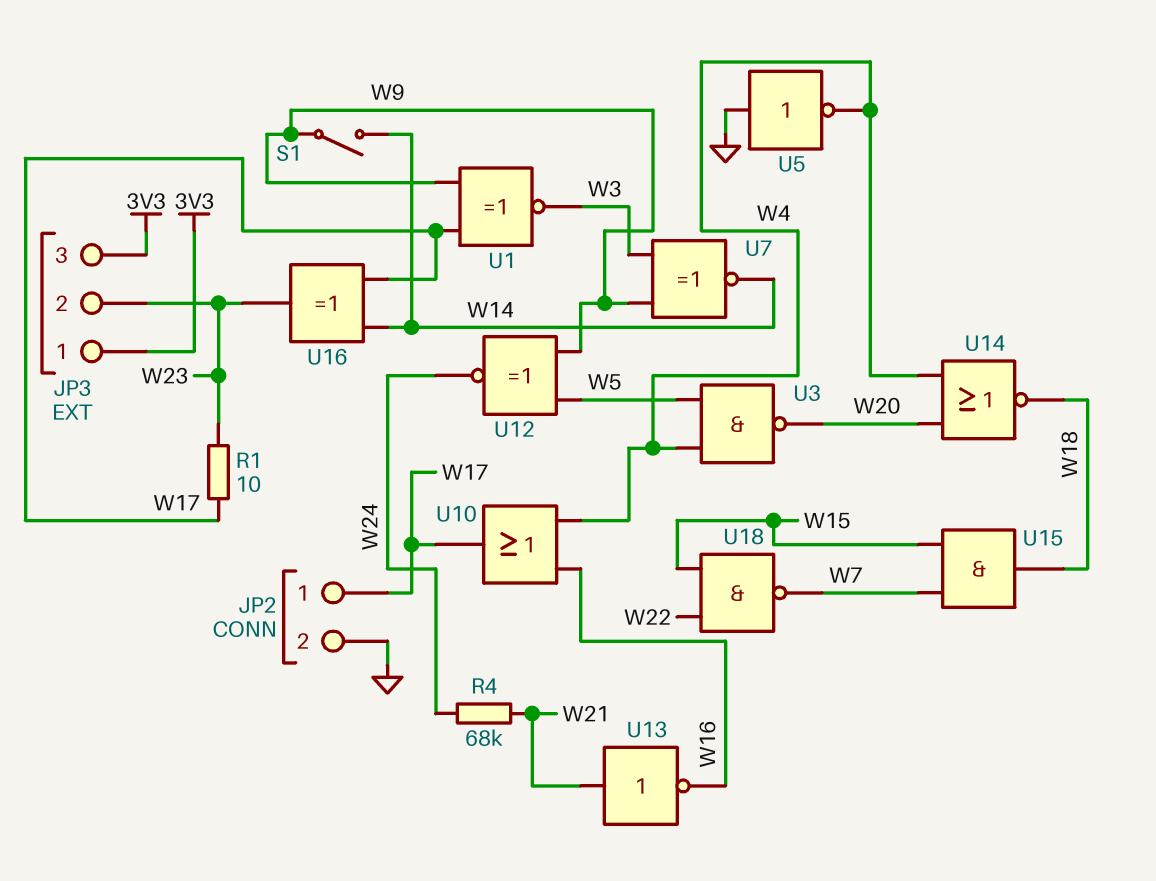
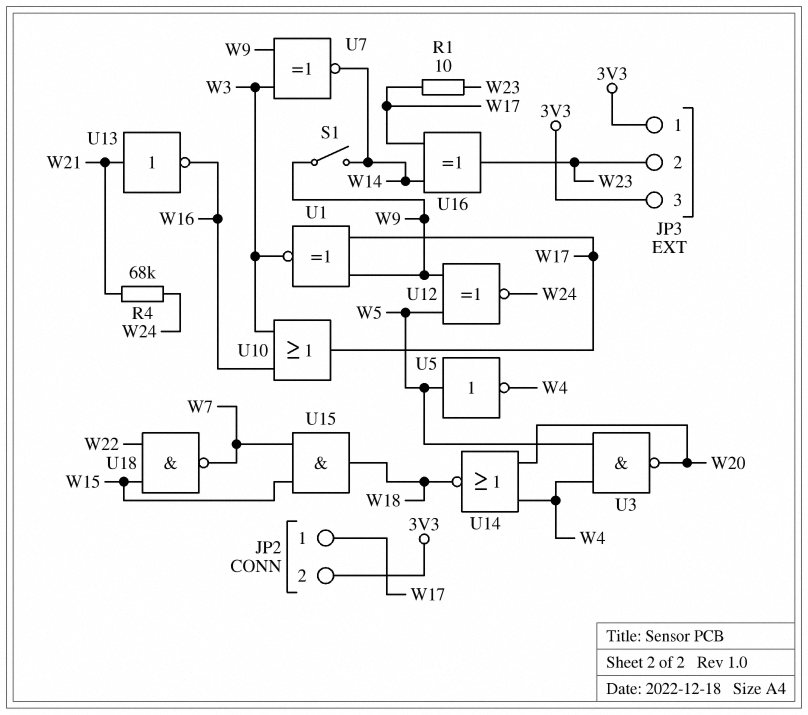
JP2 pin 2: GND -> 3V3
U5: NOT (in GND, out W4) -> NOT (in W5, out W4)
U10: OR (in W4, in W16, out W17) -> OR (in W3, in W16, out W17)

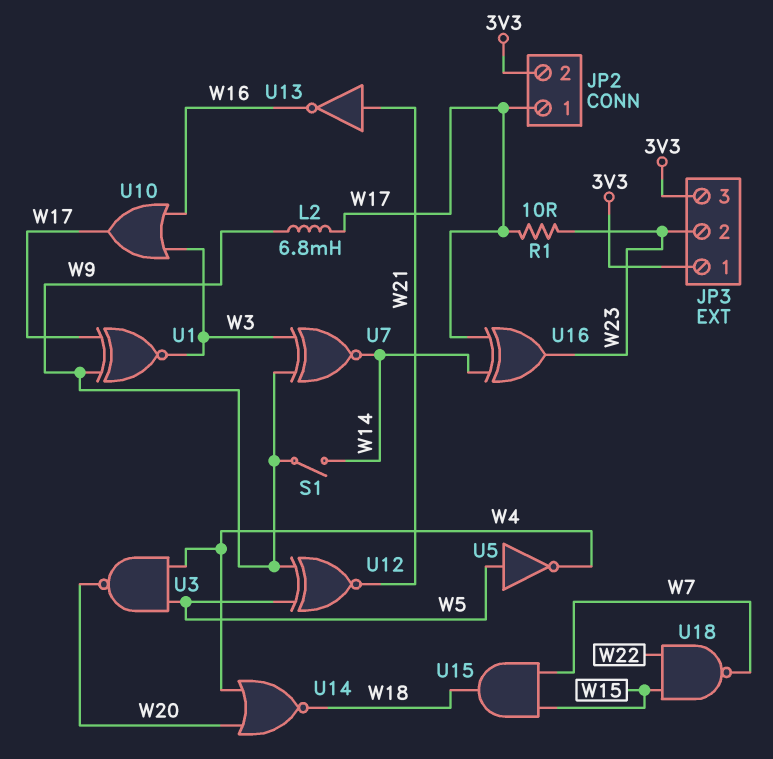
L2: none -> 6.8mH (W9, W17)
R4: 68k (W21, W24) -> none
U12: XNOR (in W5, in W9, out W24) -> XNOR (in W5, in W9, out W21)

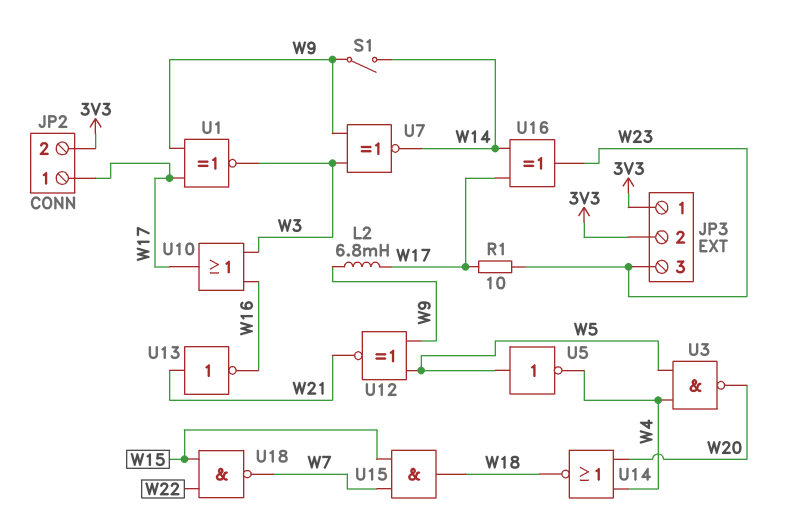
JP3 pin 2: W23 -> 3V3
JP3 pin 3: 3V3 -> W23

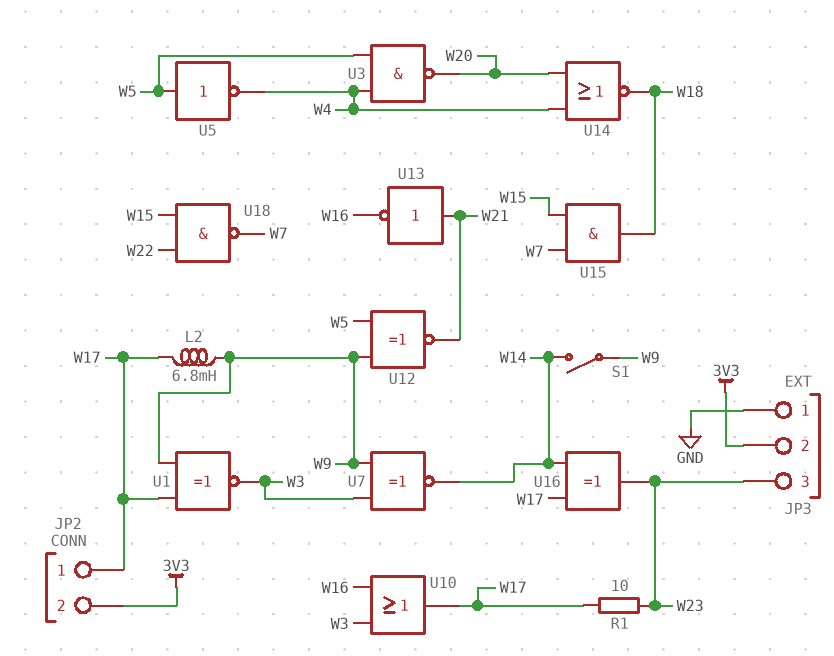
JP3 pin 1: 3V3 -> GND

